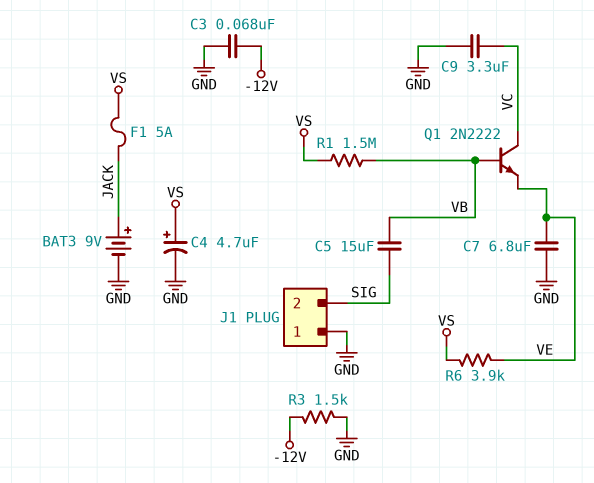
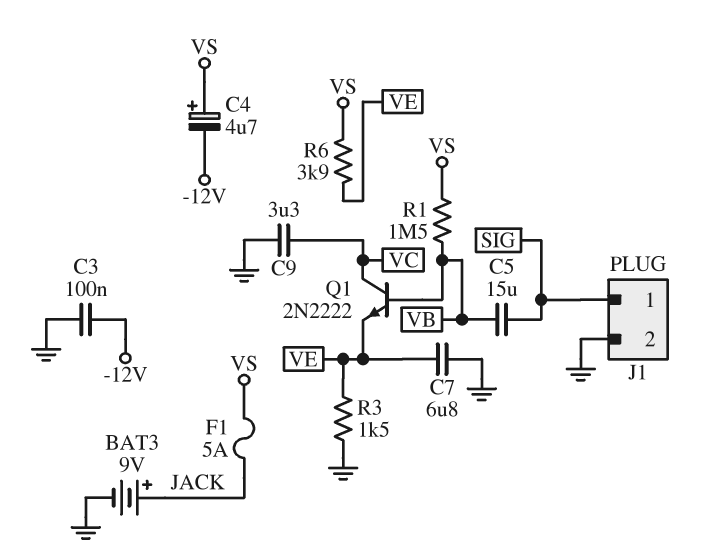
C3: 68nF (-12V, GND) -> 100nF (-12V, GND)
C4: 4.7uF (plus VS, minus GND) -> 4.7uF (plus VS, minus -12V)
J1 pin 1: GND -> SIG
J1 pin 2: SIG -> GND
R3: 1.5k (-12V, GND) -> 1.5k (GND, VE)

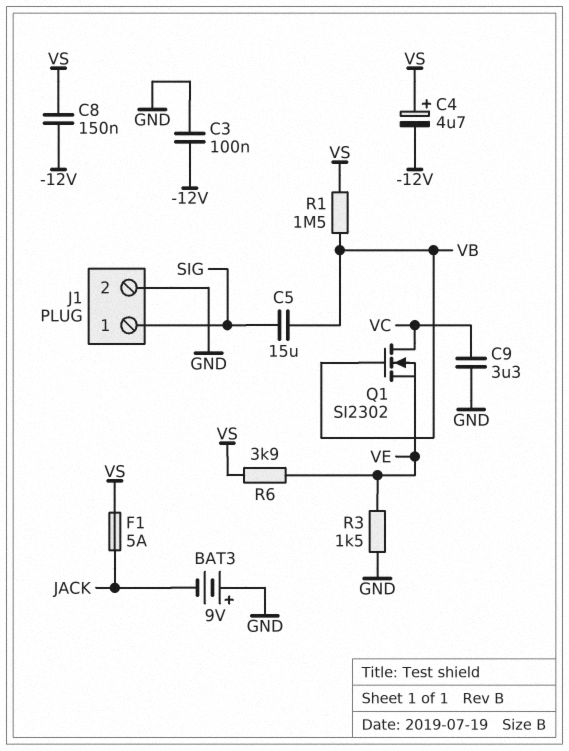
BAT3: 9V (plus JACK, minus GND) -> 9V (plus GND, minus JACK)
C7: 6.8uF (GND, VE) -> none
C8: none -> 150nF (-12V, VS)
Q1: NPN 2N2222 (B VB, C VC, E VE) -> NMOS SI2302 (G VB, D VC, S VE)

